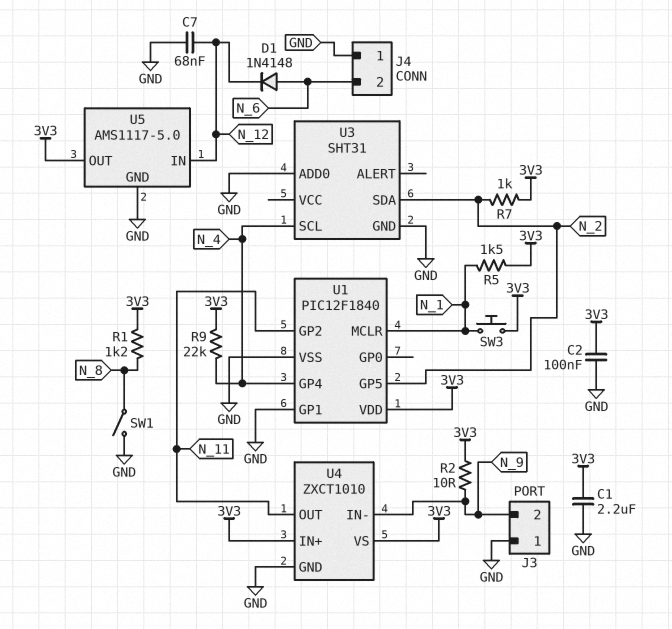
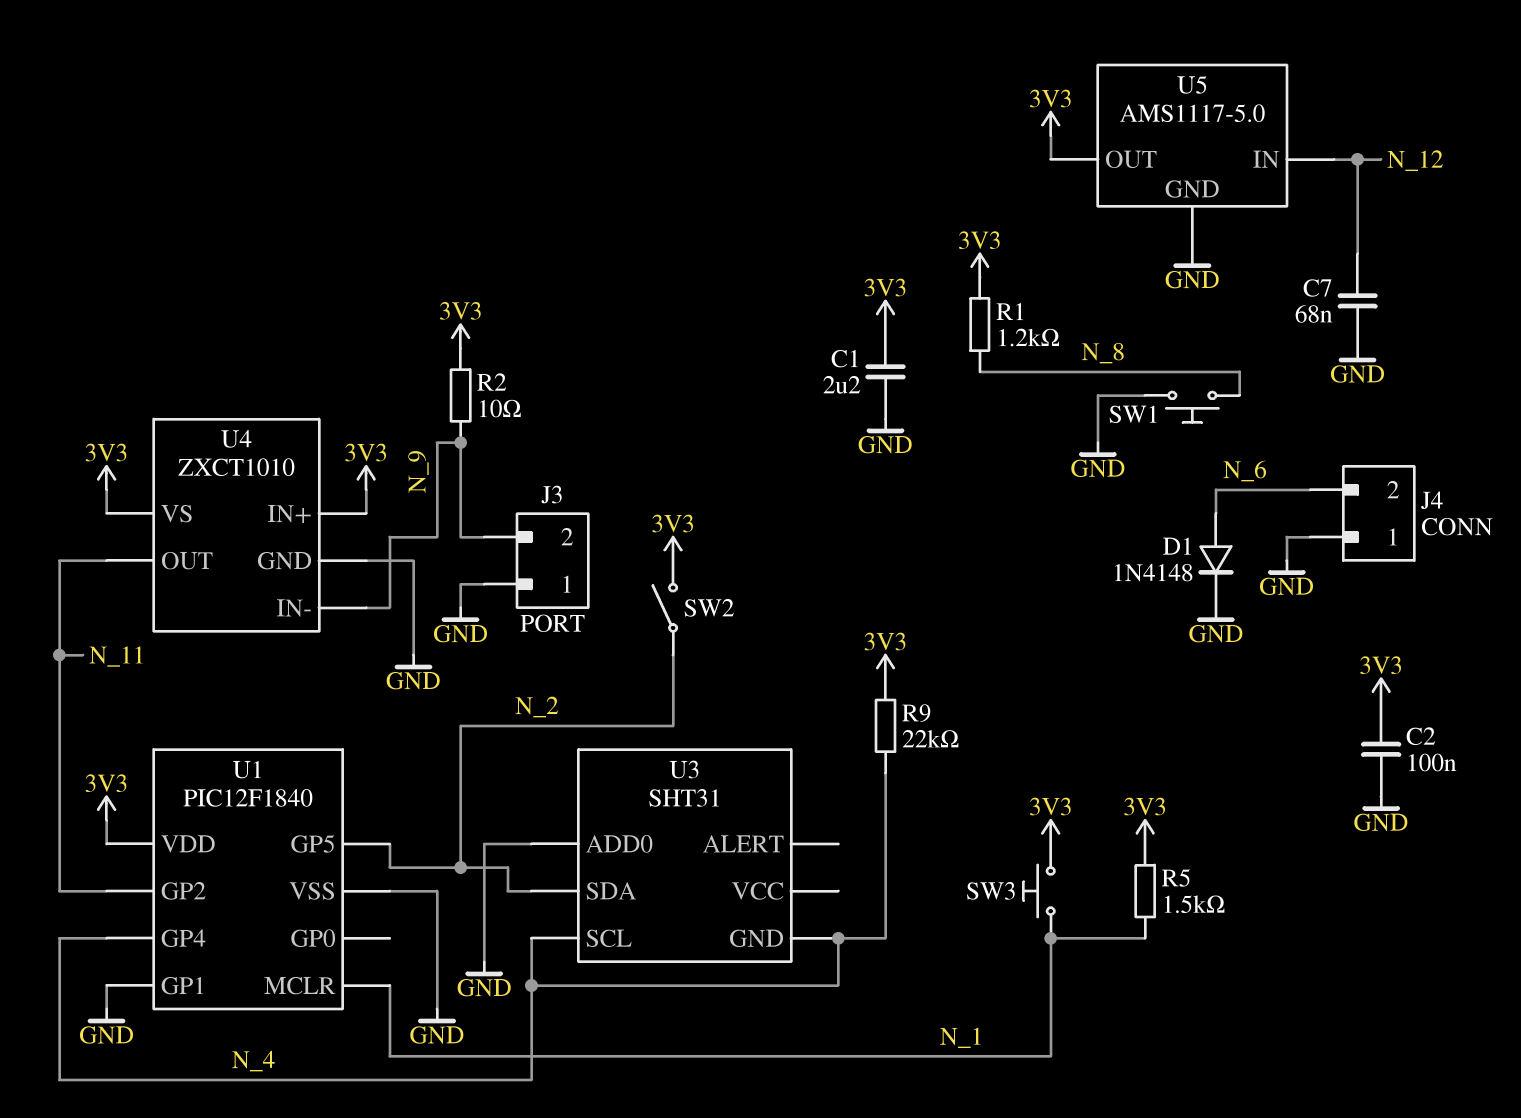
D1: diode 1N4148 (A N_6, K N_12) -> diode 1N4148 (A N_6, K GND)
R7: 1k (3V3, N_2) -> none
SW1: switch (GND, N_8) -> button (GND, N_8)
SW2: none -> switch (3V3, N_2)
U3 pin GND: GND -> N_4

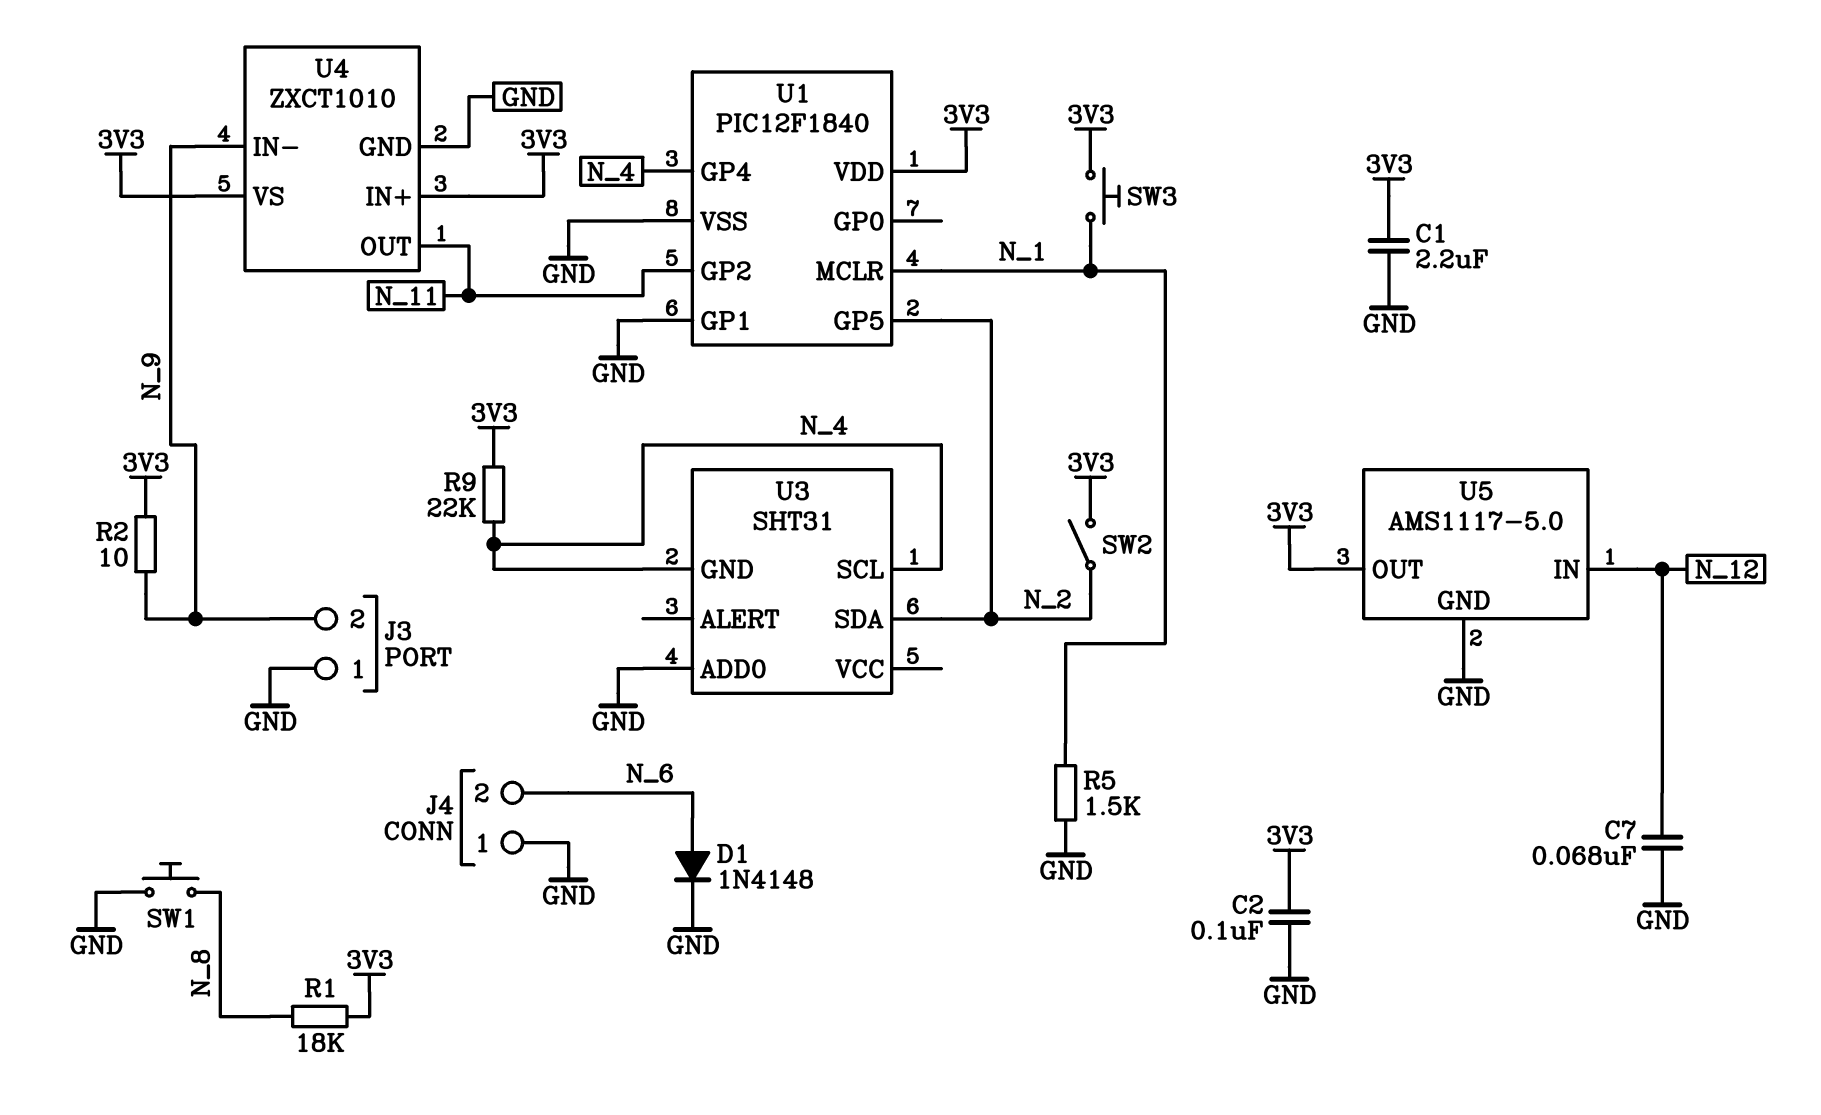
R1: 1.2k (3V3, N_8) -> 18k (3V3, N_8)
R5: 1.5k (3V3, N_1) -> 1.5k (GND, N_1)

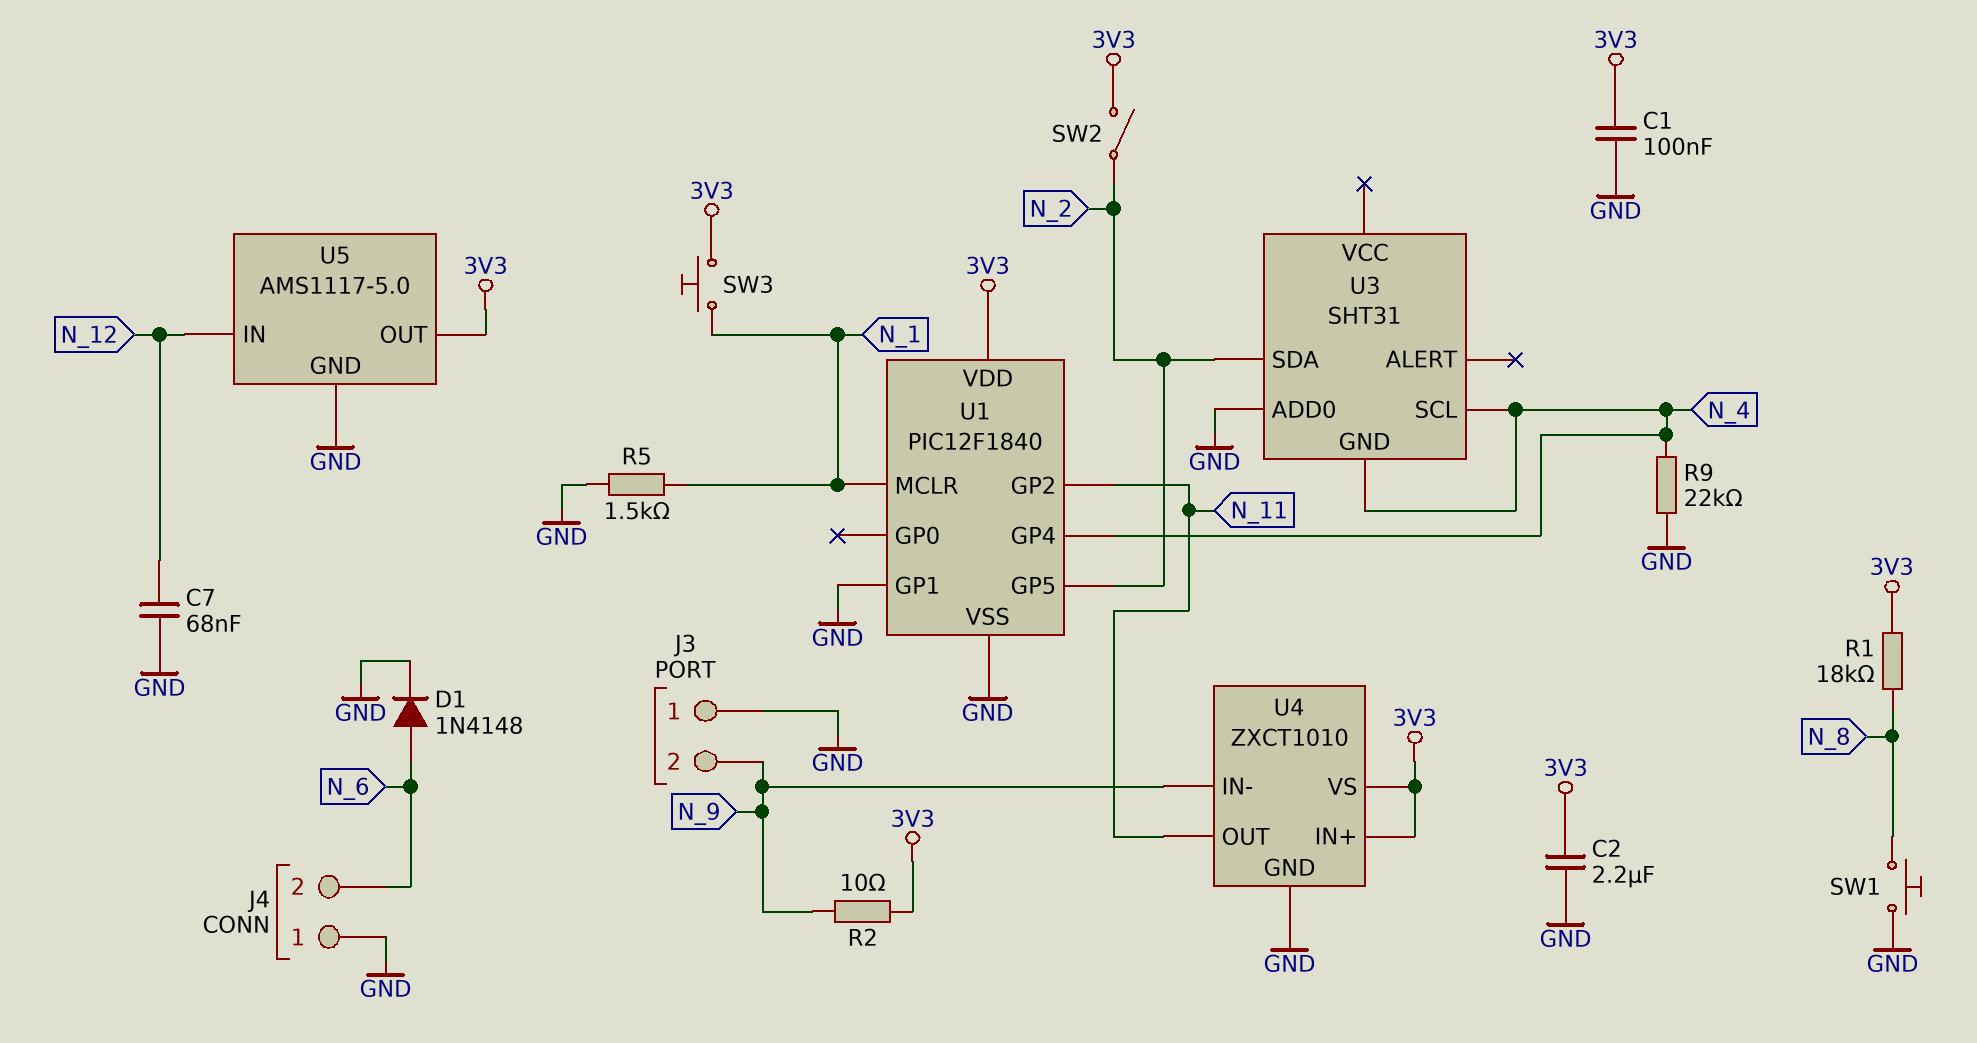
C1: 2.2uF (3V3, GND) -> 100nF (3V3, GND)
C2: 100nF (3V3, GND) -> 2.2uF (3V3, GND)
R9: 22k (3V3, N_4) -> 22k (GND, N_4)

